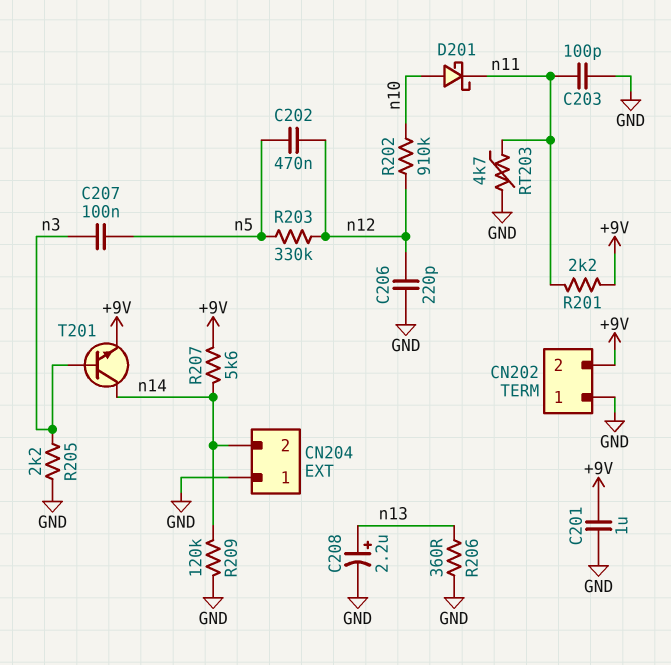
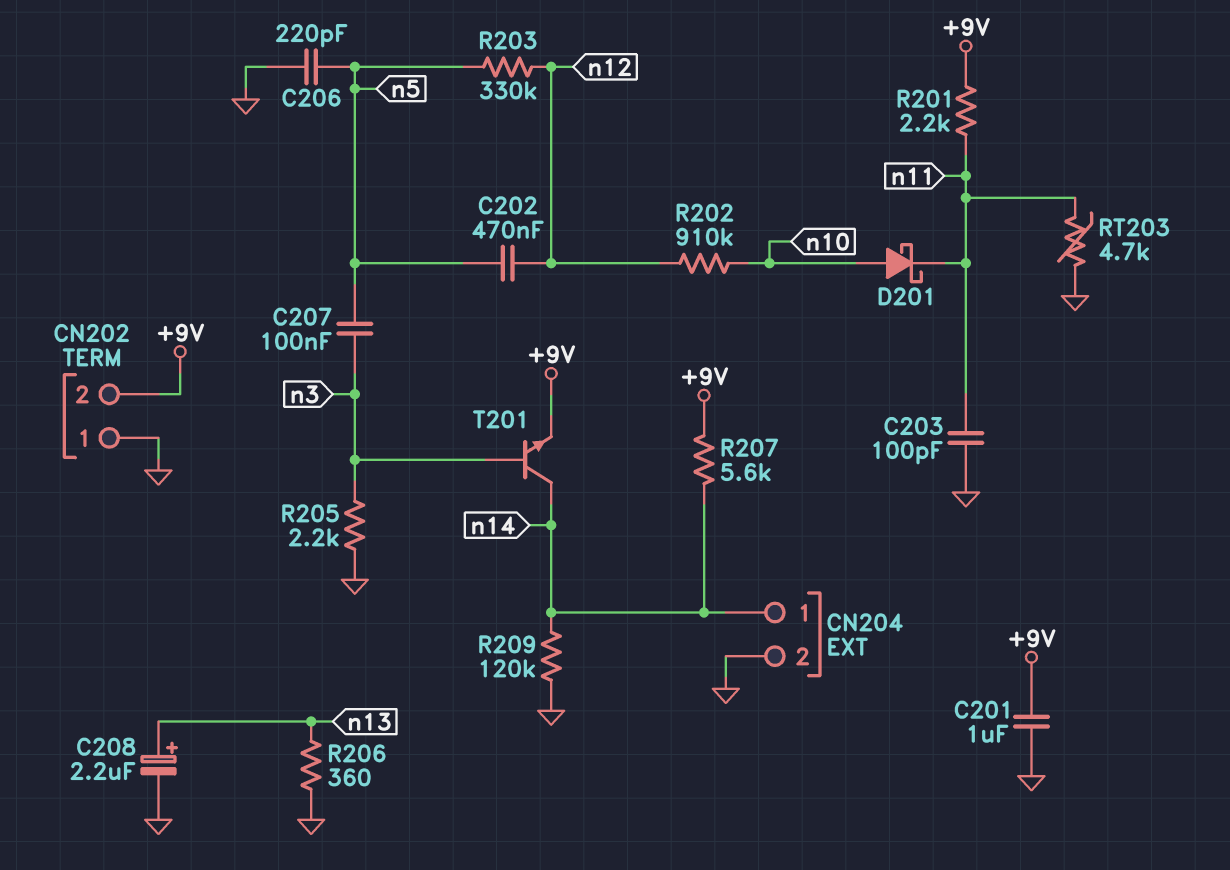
C206: 220pF (GND, n12) -> 220pF (GND, n5)
CN204 pin 1: GND -> n14
CN204 pin 2: n14 -> GND

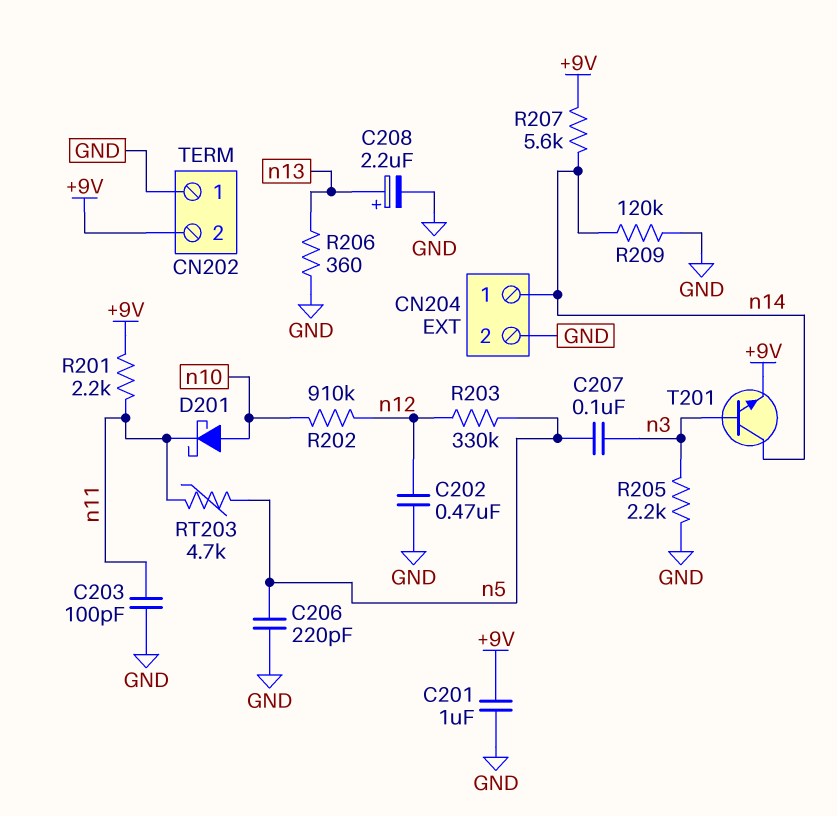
C202: 470nF (n5, n12) -> 470nF (GND, n12)
RT203: 4.7k (GND, n11) -> 4.7k (n5, n11)

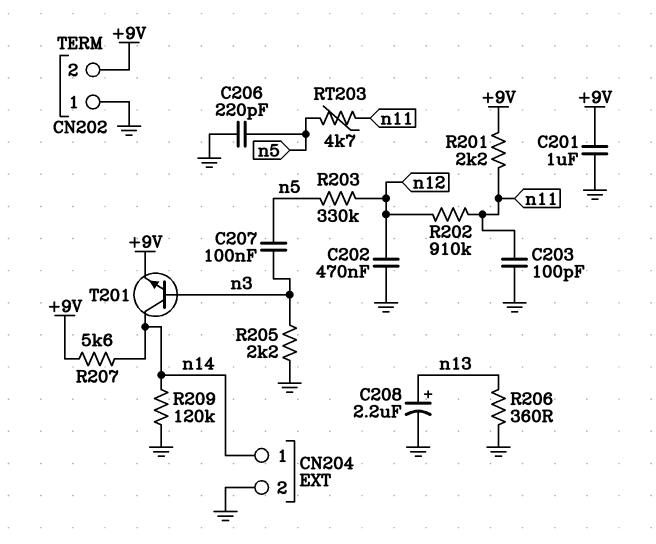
D201: schottky (A n10, K n11) -> none
R202: 910k (n10, n12) -> 910k (n11, n12)

